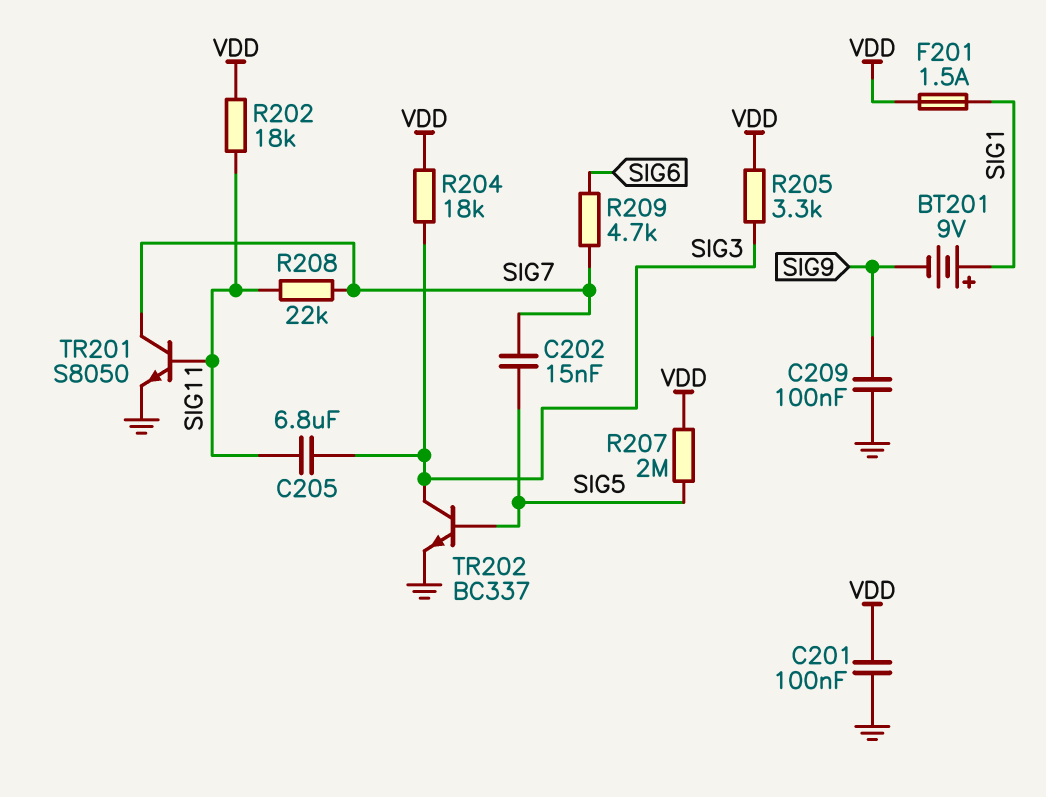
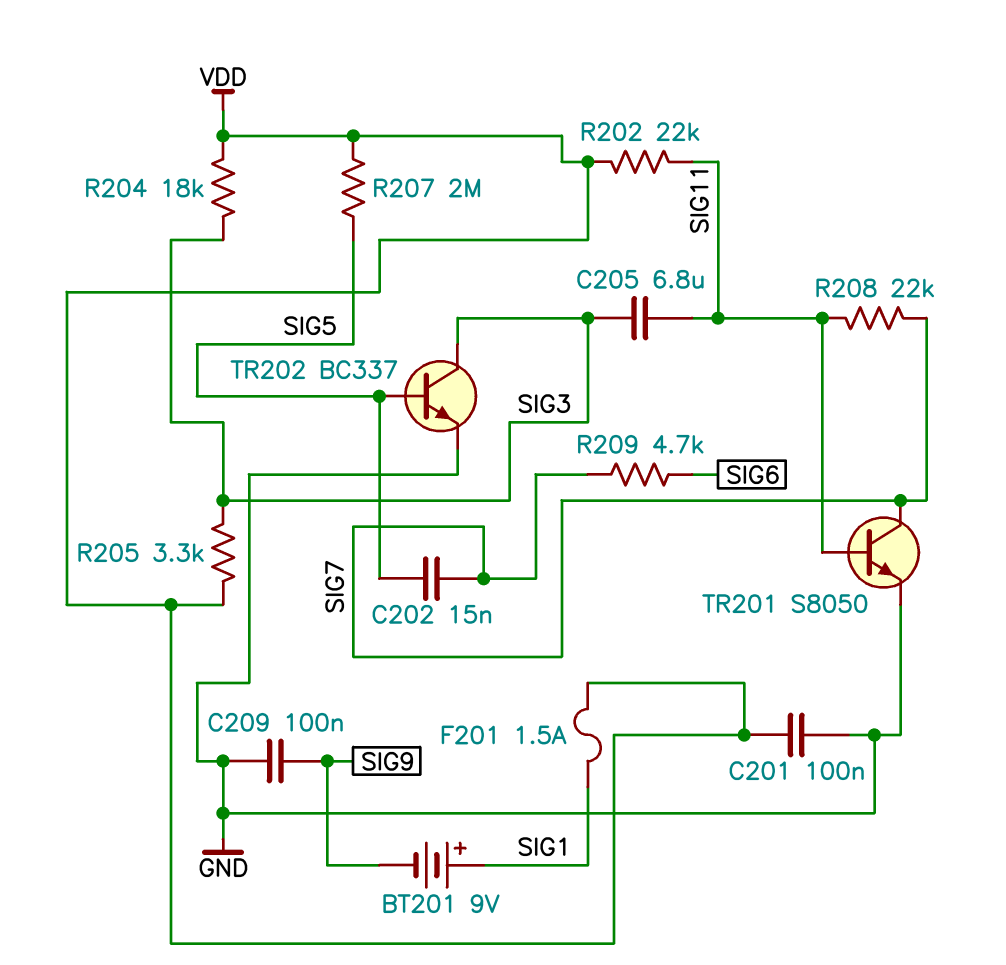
R202: 18k (SIG11, VDD) -> 22k (SIG11, VDD)

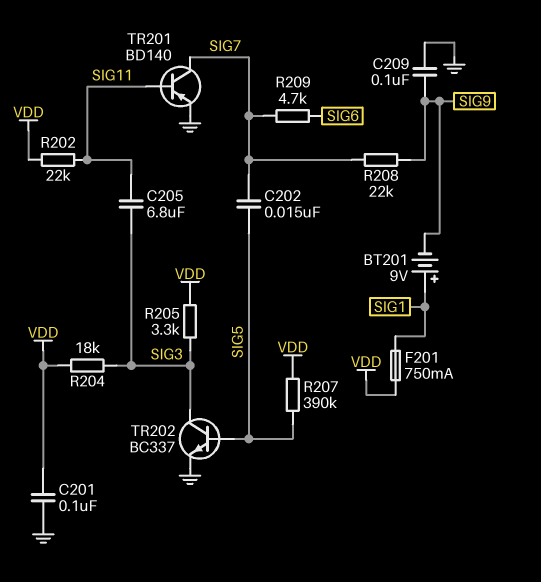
F201: 1.5A (SIG1, VDD) -> 750mA (SIG1, VDD)
R207: 2M (SIG5, VDD) -> 390k (SIG5, VDD)
R208: 22k (SIG7, SIG11) -> 22k (SIG7, SIG9)
TR201: NPN S8050 (B SIG11, C SIG7, E GND) -> PNP BD140 (B SIG11, C SIG7, E GND)

